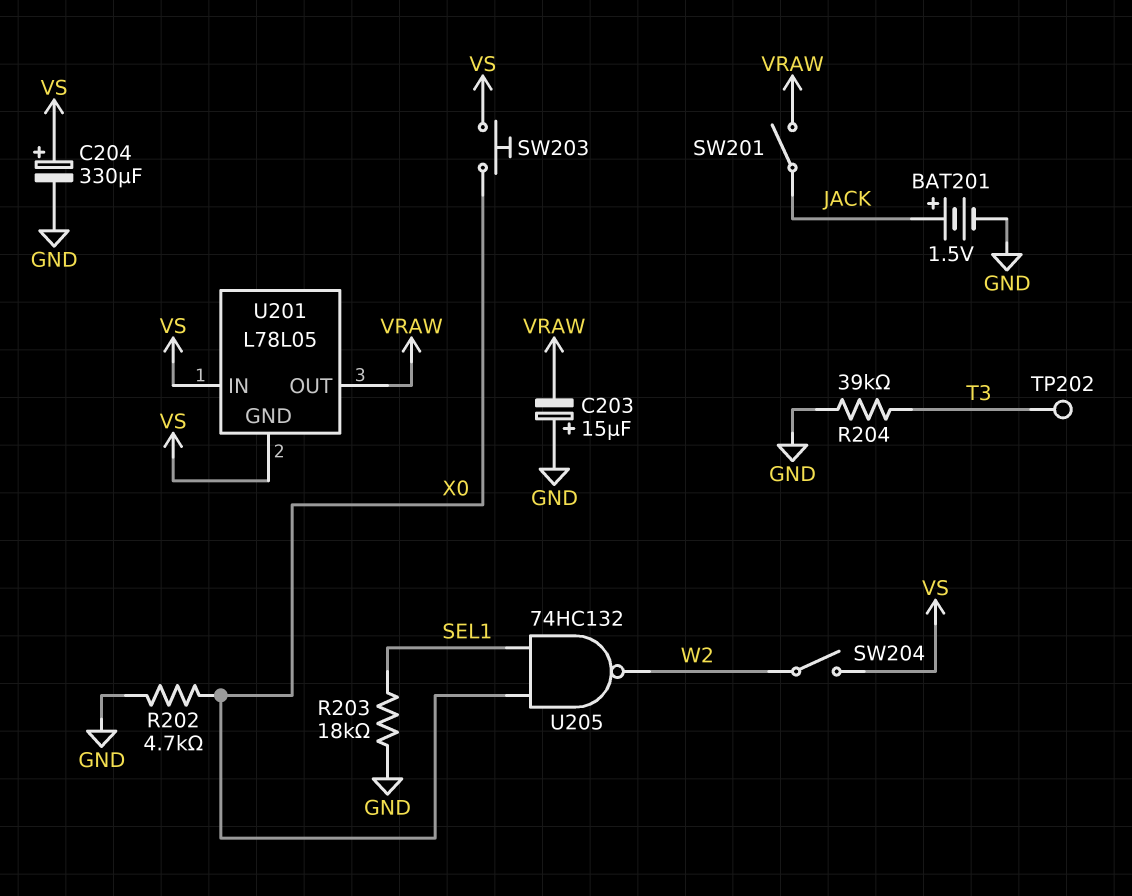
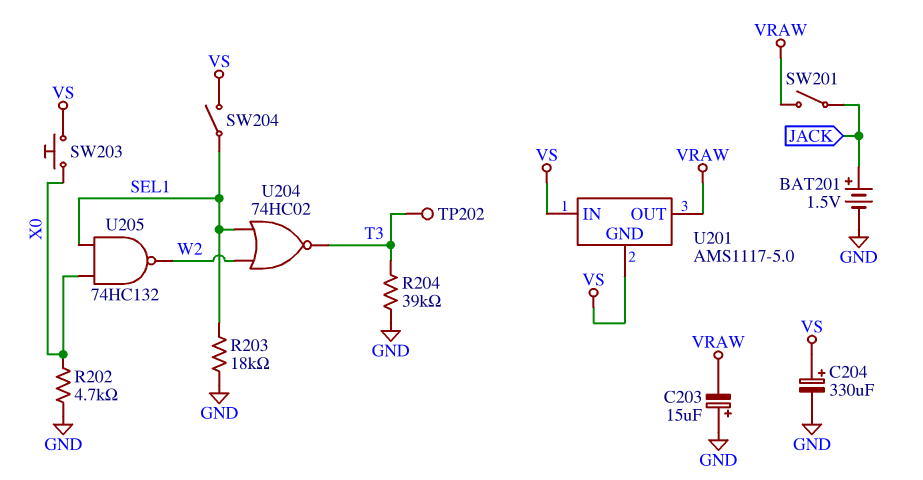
SW204: switch (VS, W2) -> switch (SEL1, VS)
U201: L78L05 -> AMS1117-5.0
U204: none -> NOR 74HC02 (in SEL1, in W2, out T3)

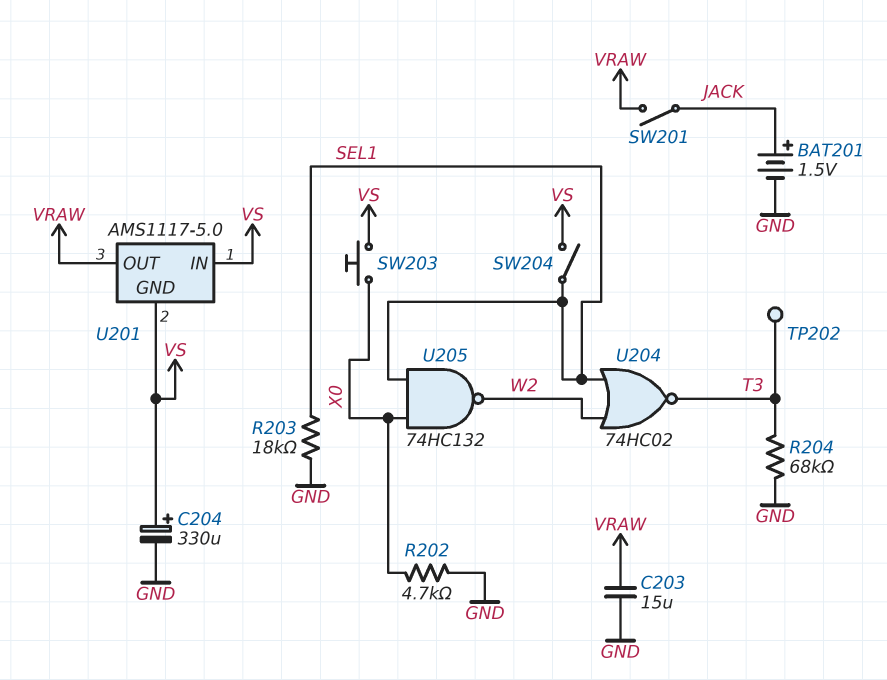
C203: 15uF (plus GND, minus VRAW) -> 15uF (GND, VRAW)
R204: 39k (GND, T3) -> 68k (GND, T3)

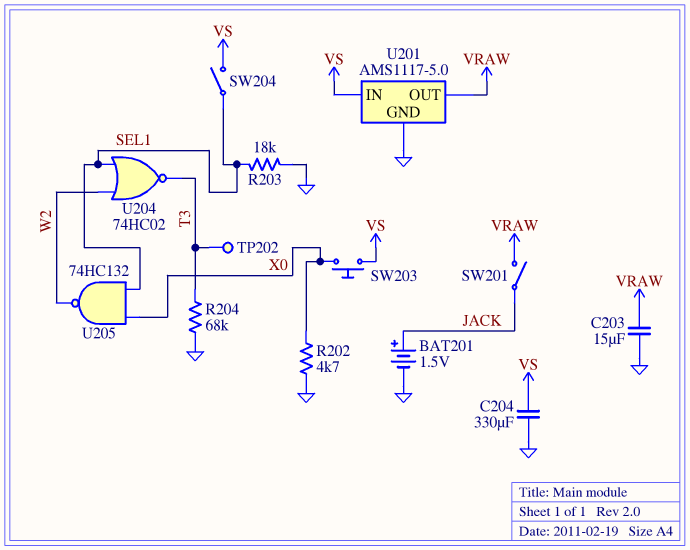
C204: 330uF (plus VS, minus GND) -> 330uF (GND, VS)
U201 pin GND: VS -> GND

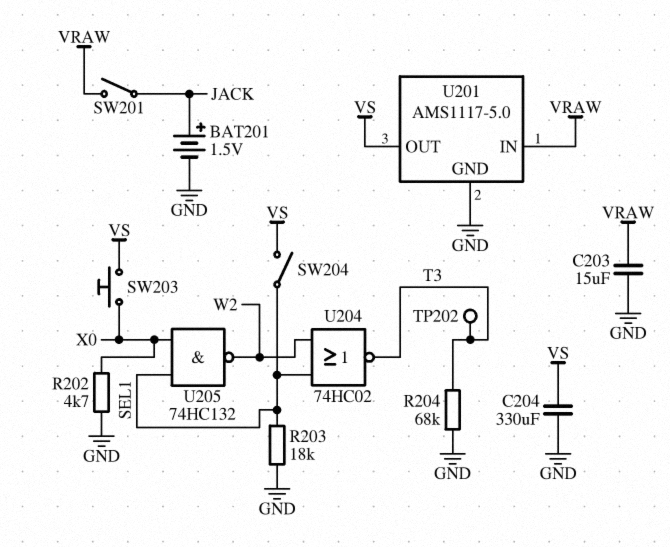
U201 pin IN: VS -> VRAW
U201 pin OUT: VRAW -> VS

